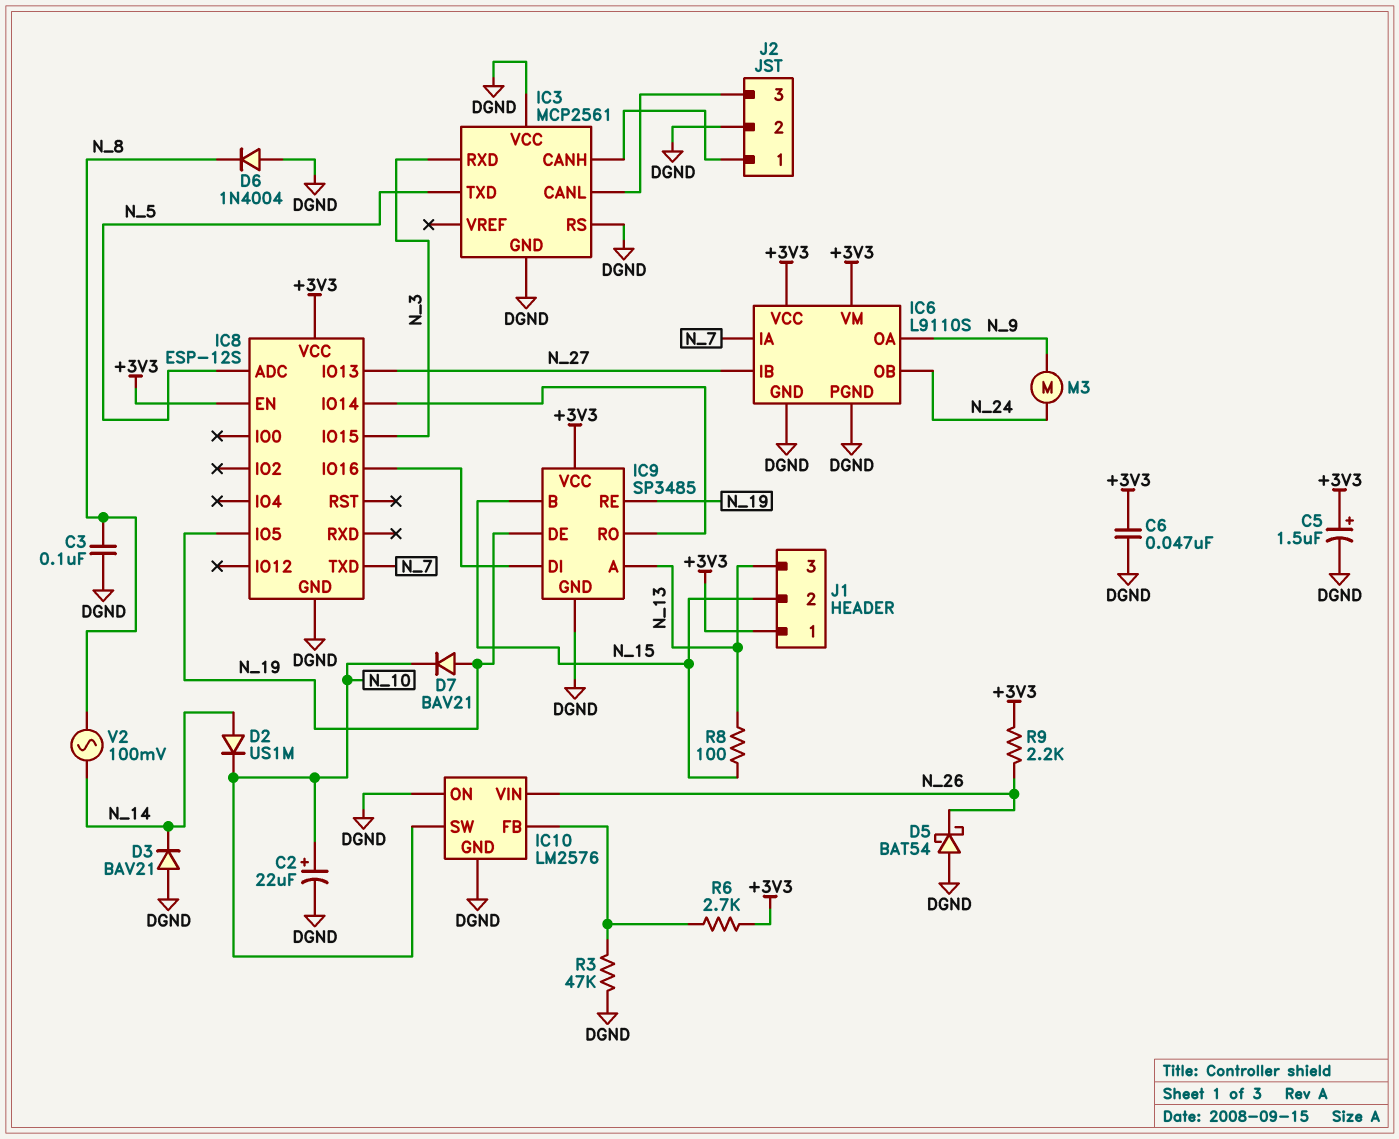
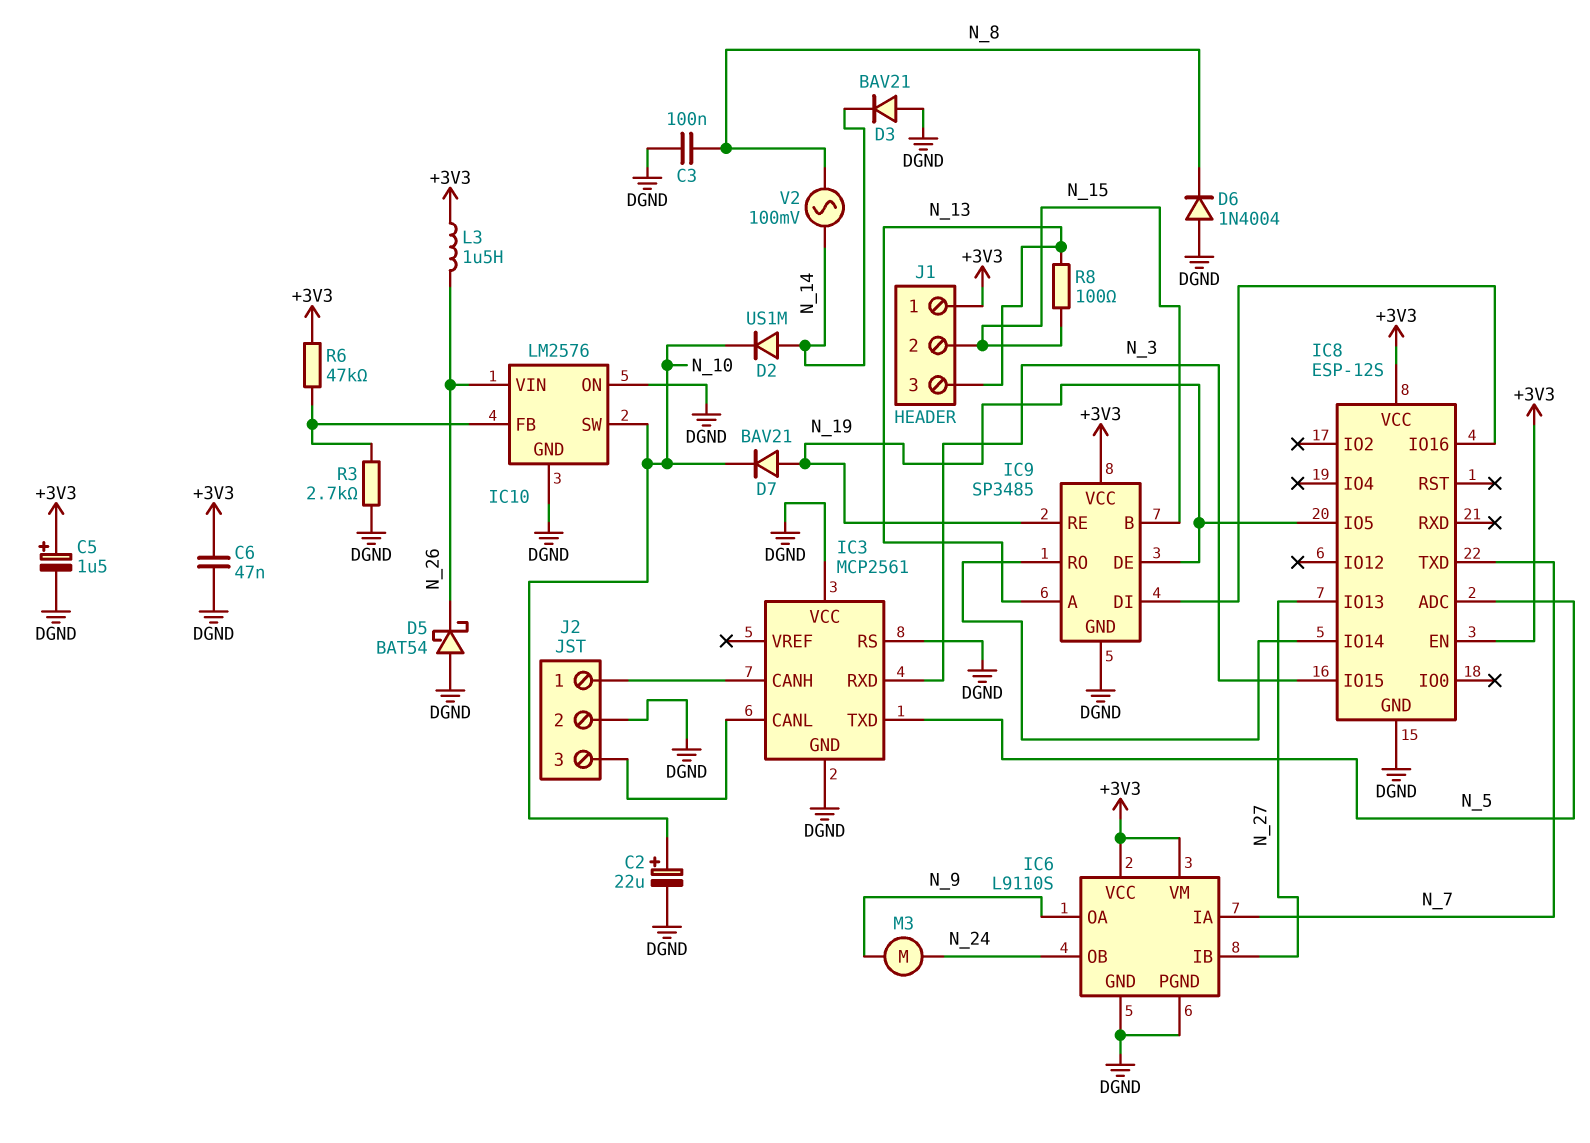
L3: none -> 1.5uH (+3V3, N_26)
R3: 47k (DGND, IC10/FB) -> 2.7k (DGND, IC10/FB)
R6: 2.7k (+3V3, IC10/FB) -> 47k (+3V3, IC10/FB)
R9: 2.2k (+3V3, N_26) -> none

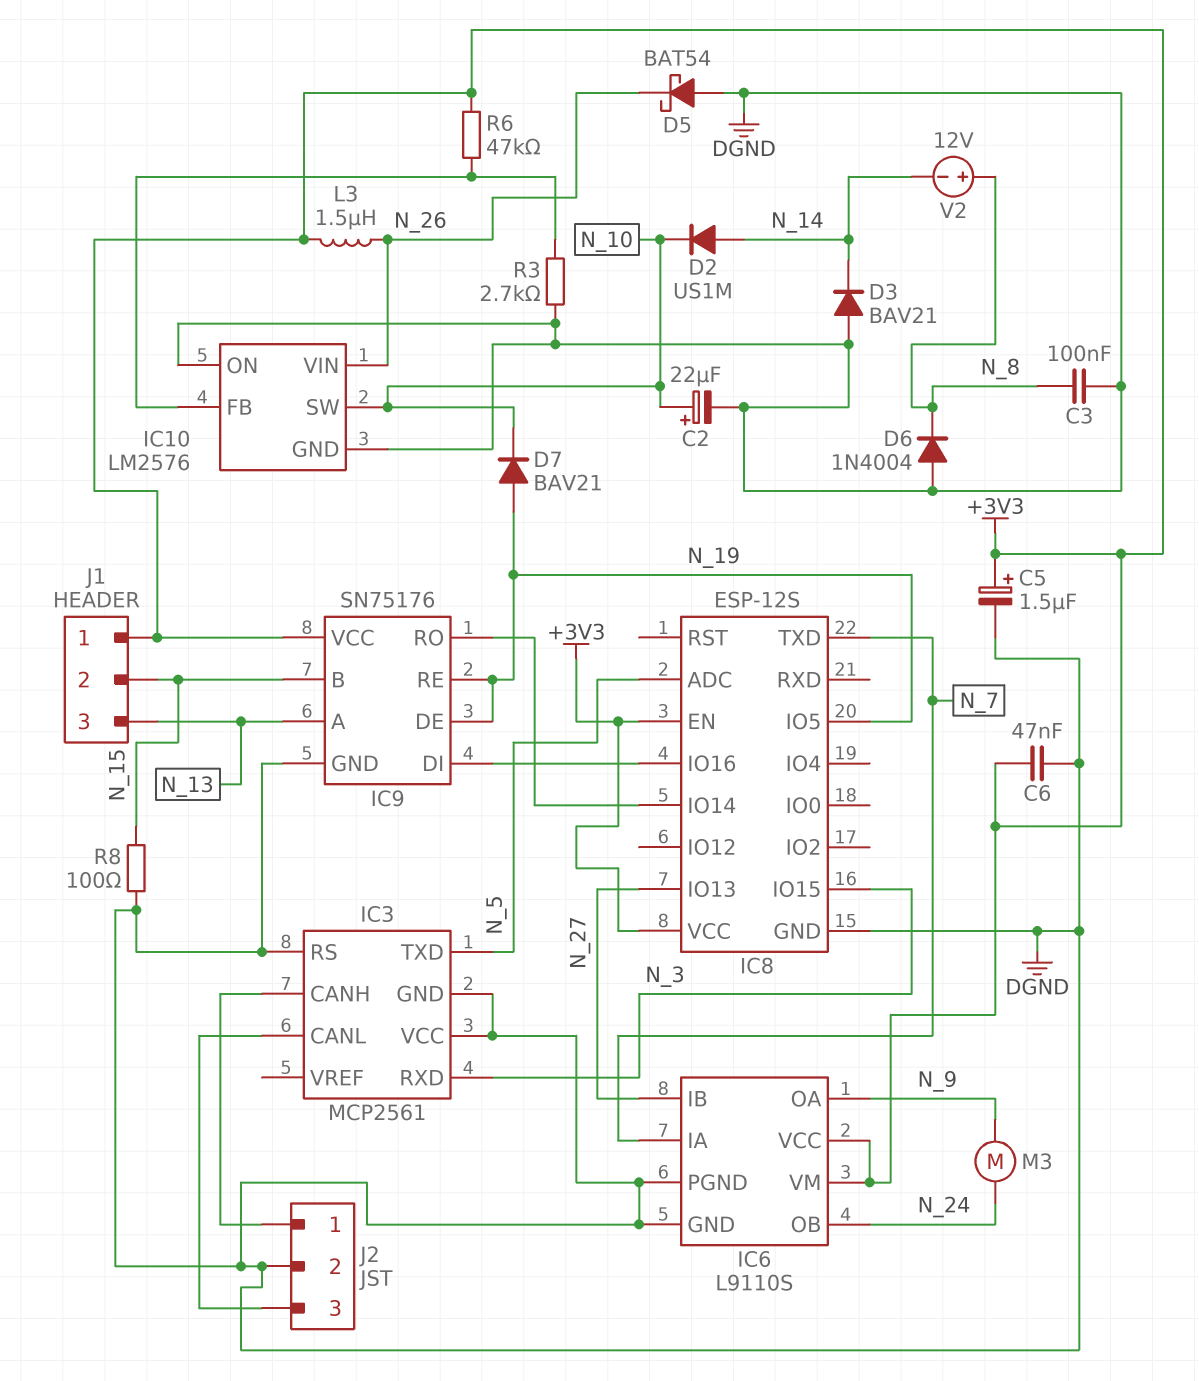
IC9: SP3485 -> SN75176
R8: 100 (N_13, N_15) -> 100 (DGND, N_15)
V2: AC 100mV (N_8, N_14) -> 12V (plus N_8, minus N_14)

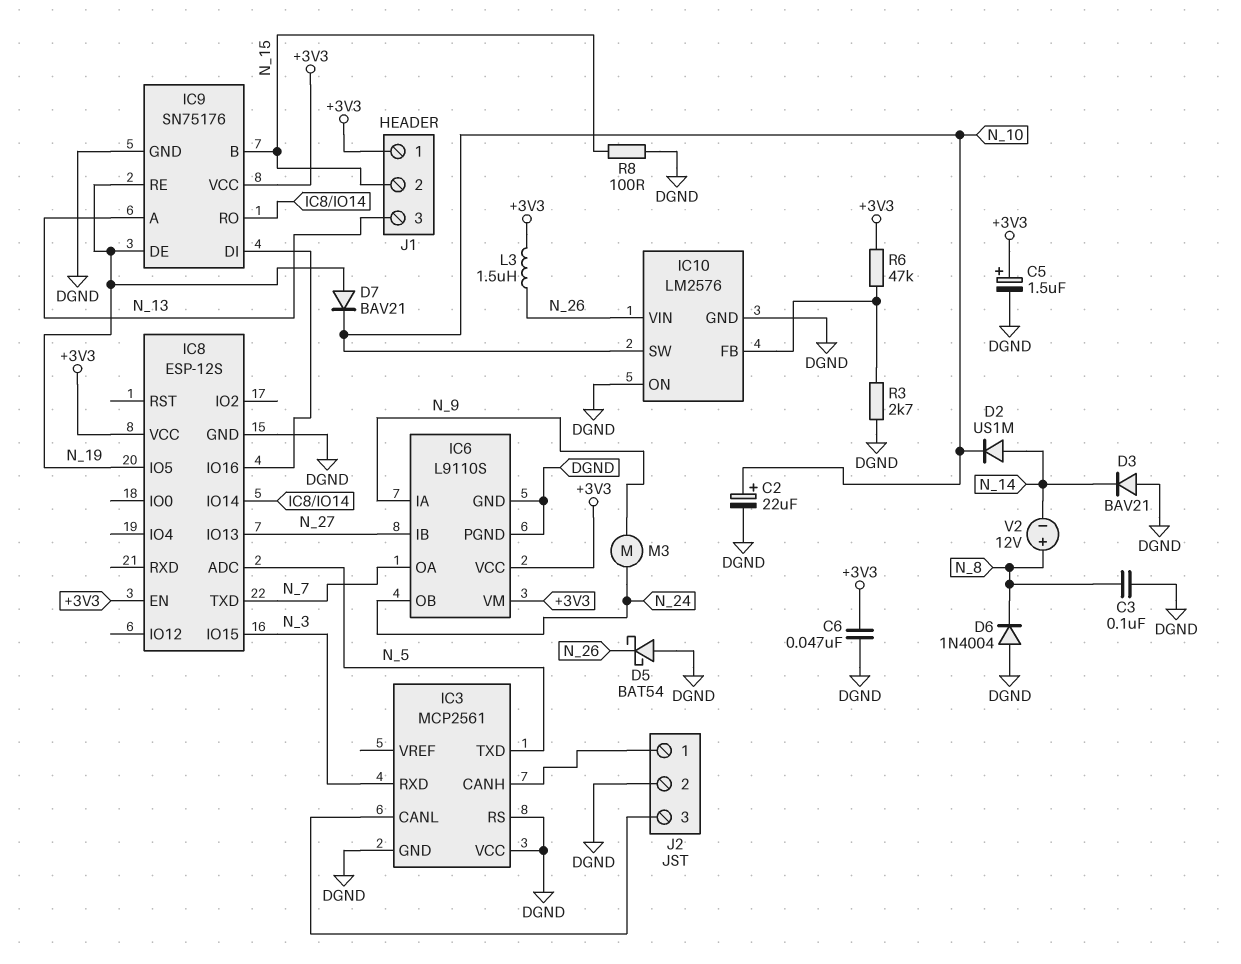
IC6 pin IA: N_7 -> N_9
IC6 pin OA: N_9 -> N_7

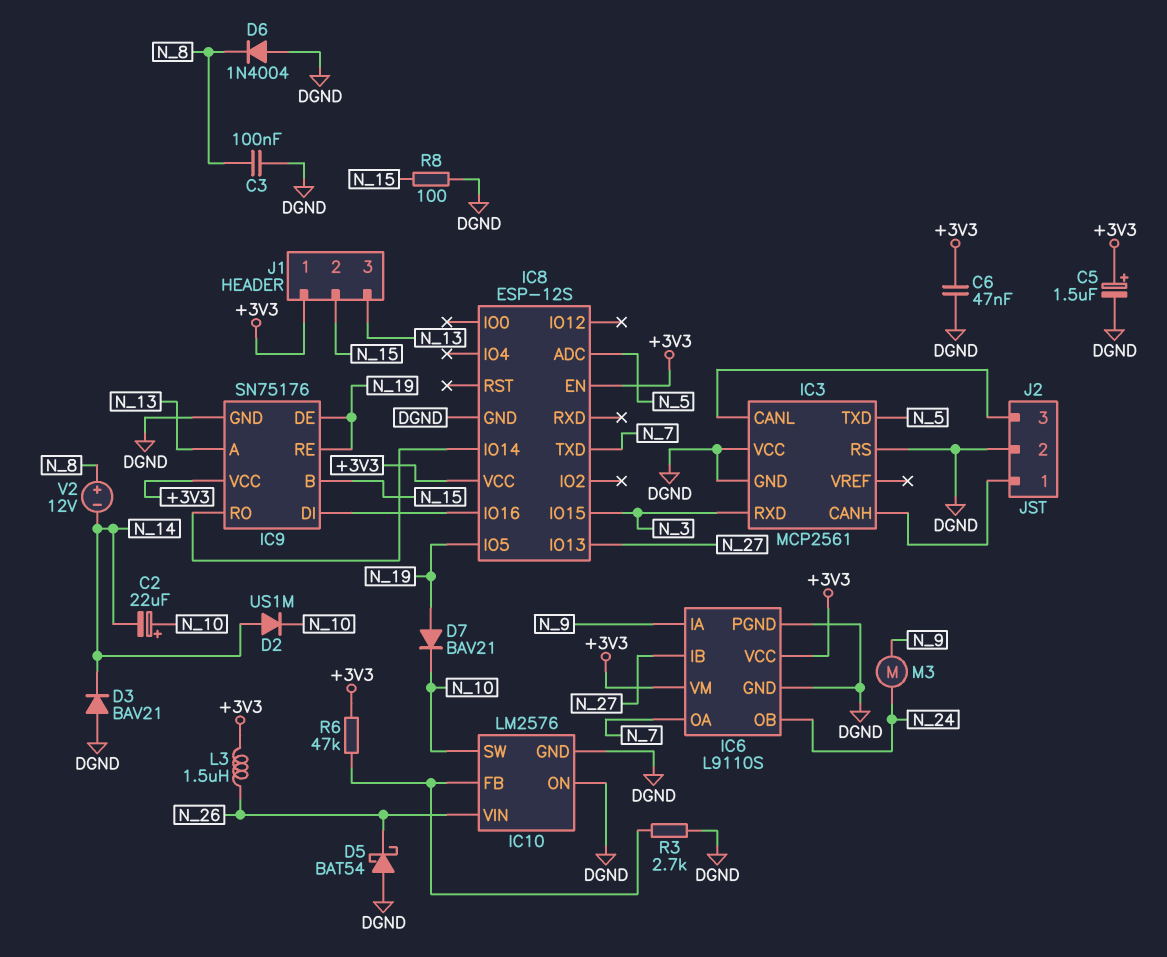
C2: 22uF (plus N_10, minus DGND) -> 22uF (plus N_10, minus N_14)

